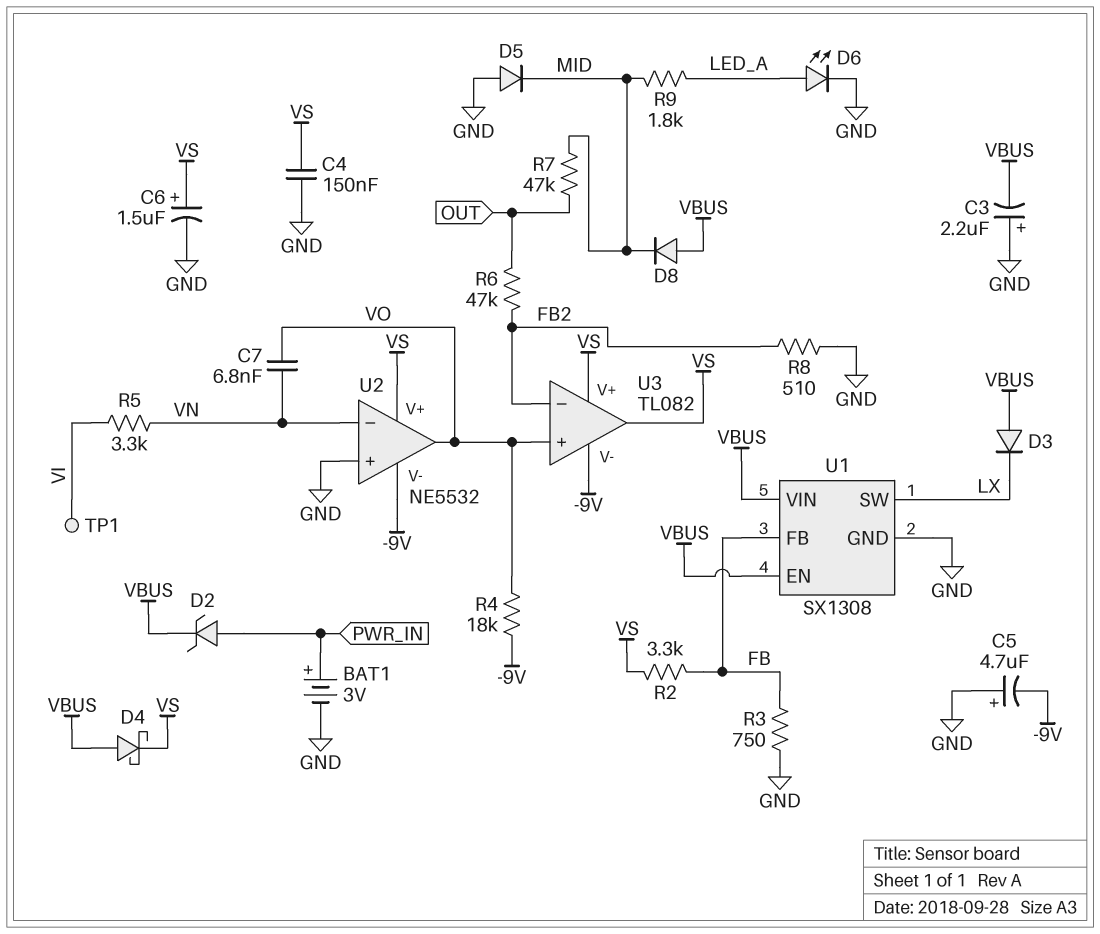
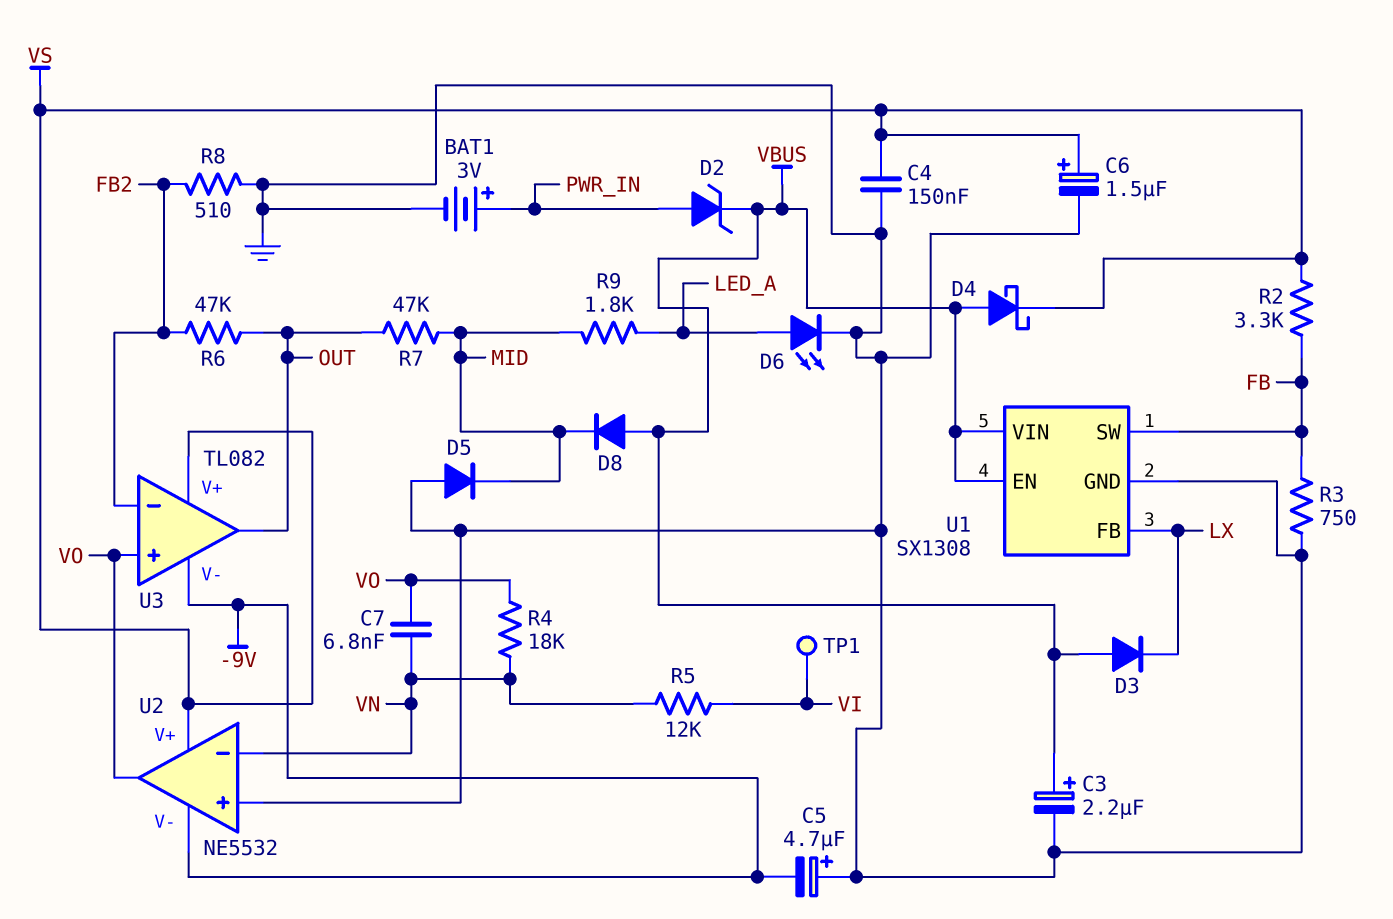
C3: 2.2uF (plus GND, minus VBUS) -> 2.2uF (plus VBUS, minus GND)
R4: 18k (-9V, VO) -> 18k (VN, VO)
R5: 3.3k (VI, VN) -> 12k (VI, VN)
U1 pin FB: FB -> LX
U1 pin SW: LX -> FB
U3 pin out: VS -> OUT

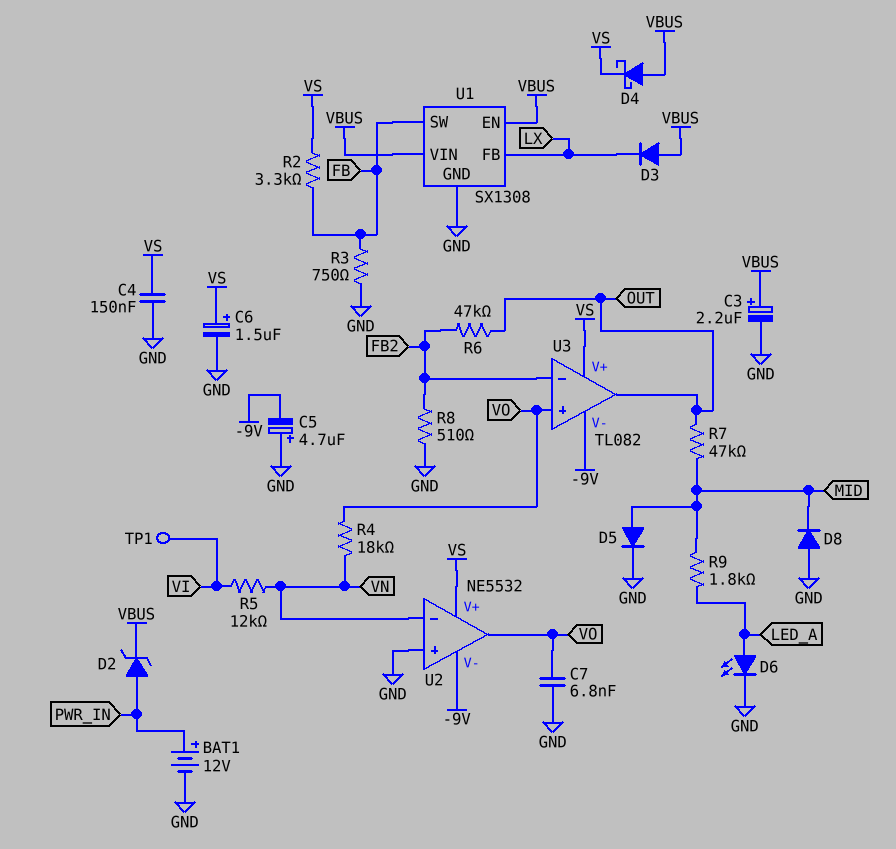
BAT1: 3V (plus PWR_IN, minus GND) -> 12V (plus PWR_IN, minus GND)
C7: 6.8nF (VN, VO) -> 6.8nF (GND, VO)
D5: diode (A GND, K MID) -> diode (A MID, K GND)
D8: diode (A VBUS, K MID) -> diode (A GND, K MID)

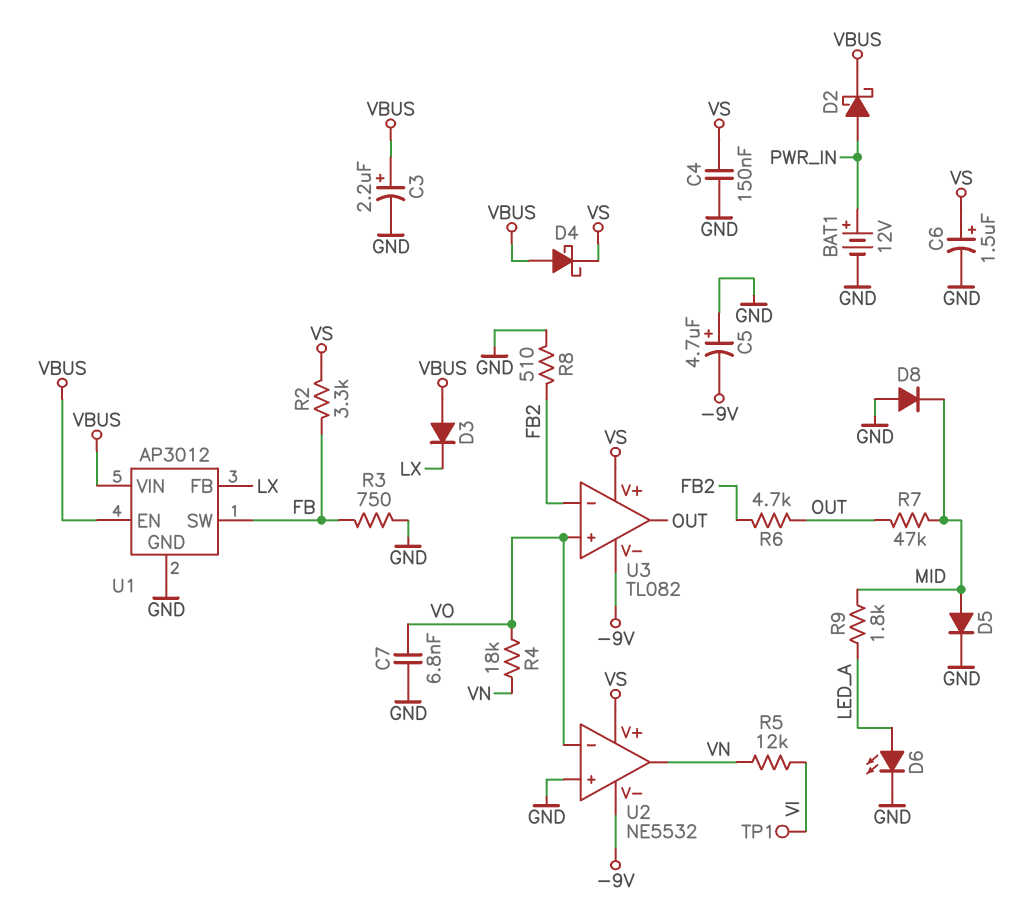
D2: zener (A PWR_IN, K VBUS) -> schottky (A PWR_IN, K VBUS)
R6: 47k (FB2, OUT) -> 4.7k (FB2, OUT)
U1: SX1308 -> AP3012
U2 pin in-: VN -> VO
U2 pin out: VO -> VN

